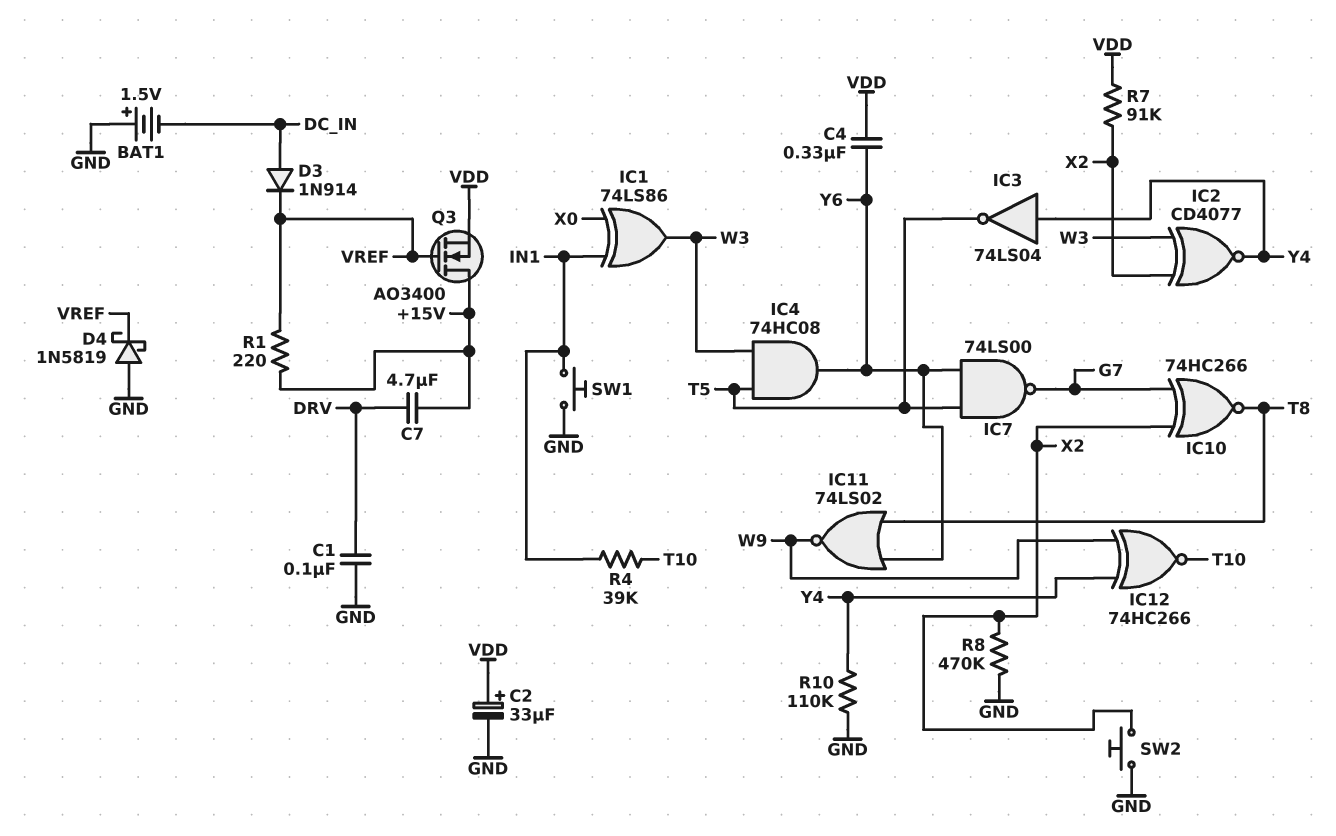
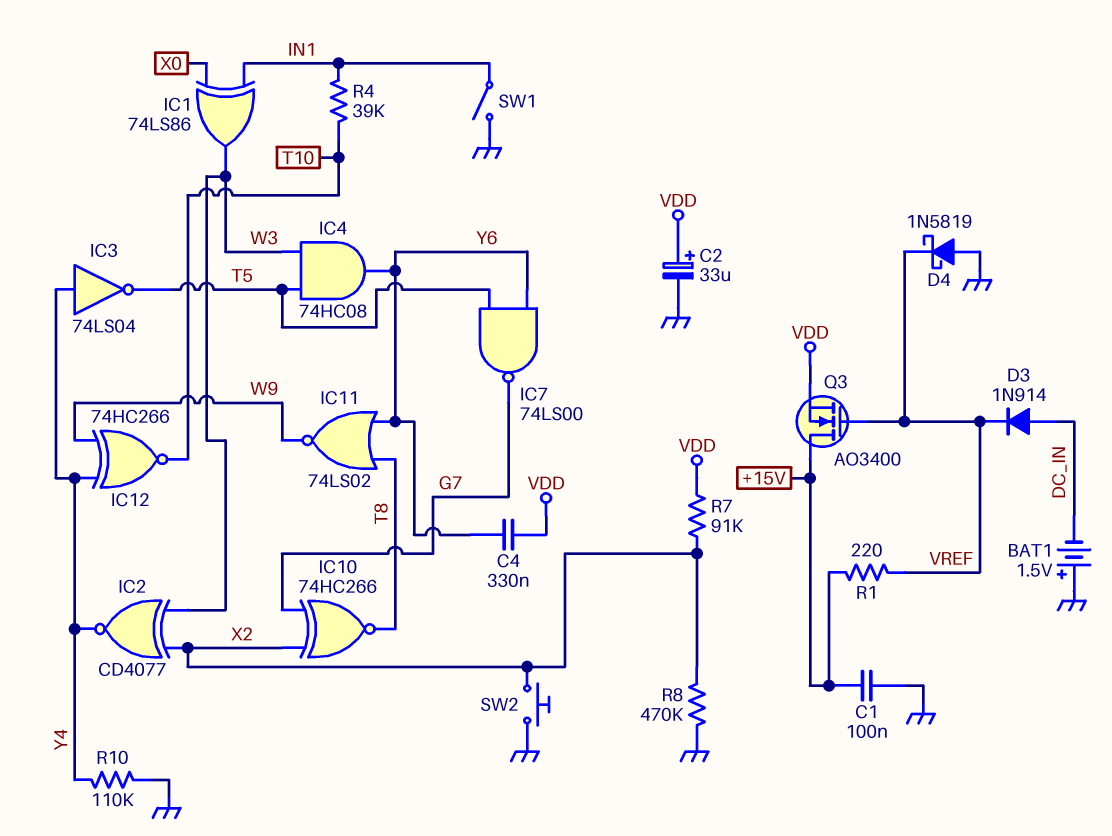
C1: 100nF (DRV, GND) -> 100nF (+15V, GND)
C7: 4.7uF (+15V, DRV) -> none
SW1: button (GND, IN1) -> switch (GND, IN1)

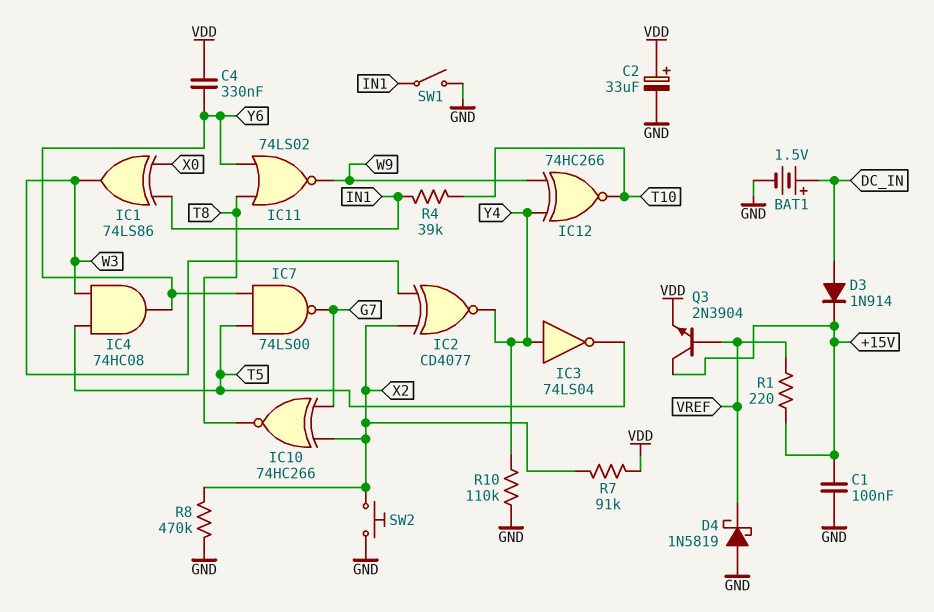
BAT1: 1.5V (plus GND, minus DC_IN) -> 1.5V (plus DC_IN, minus GND)
D3: diode 1N914 (A DC_IN, K VREF) -> diode 1N914 (A DC_IN, K +15V)
Q3: NMOS AO3400 (G VREF, D +15V, S VDD) -> NPN 2N3904 (B VREF, C +15V, E VDD)

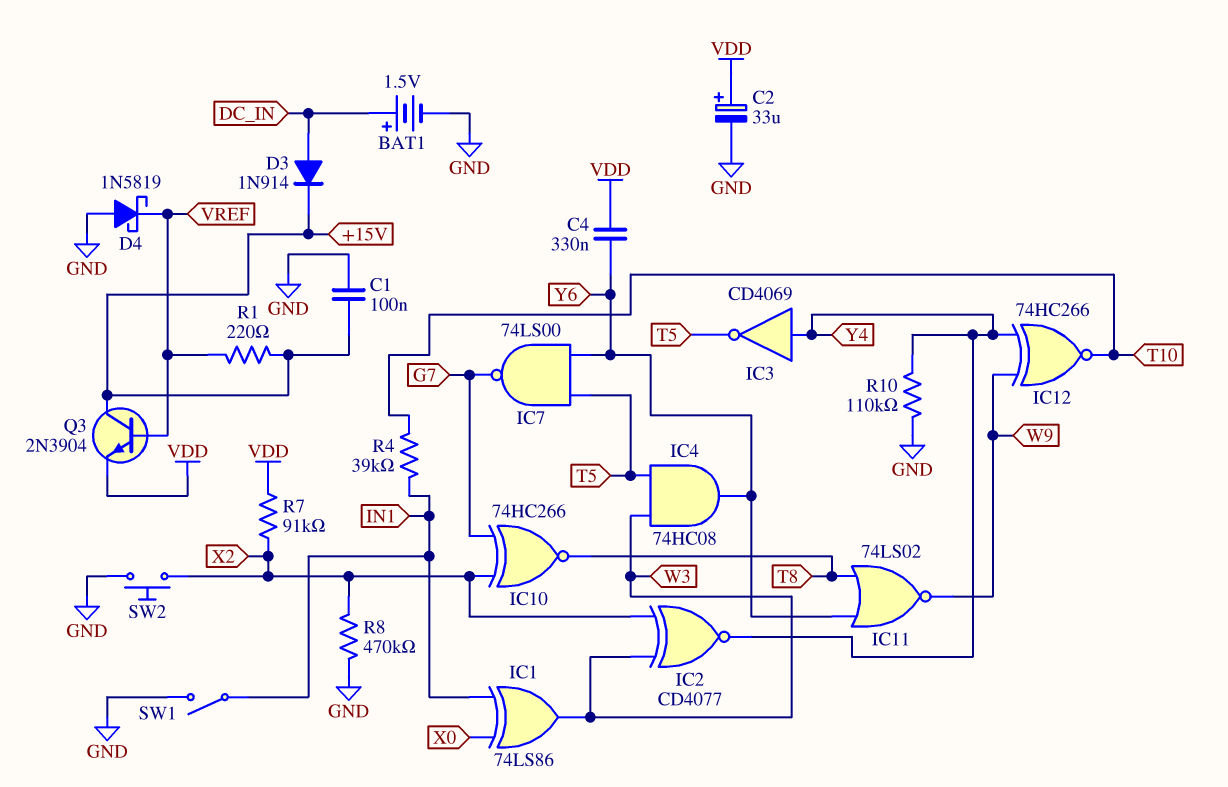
IC3: NOT 74LS04 (in Y4, out T5) -> NOT CD4069 (in Y4, out T5)

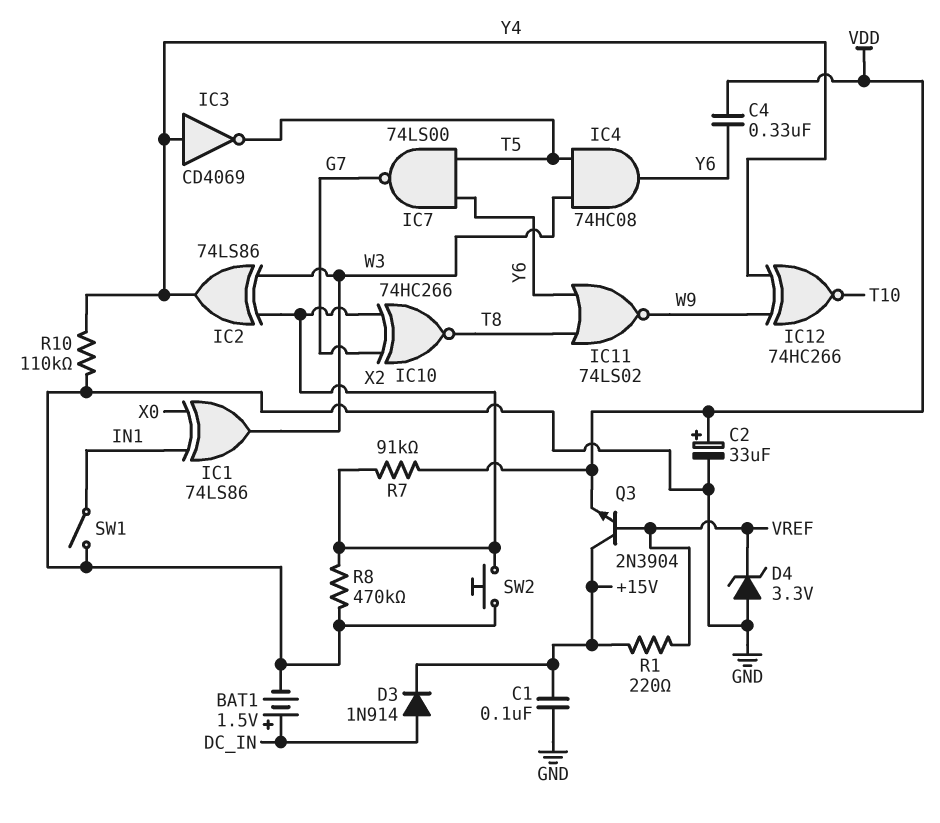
D4: schottky 1N5819 (A GND, K VREF) -> zener 3.3V (A GND, K VREF)
IC2: XNOR CD4077 (in W3, in X2, out Y4) -> XOR 74LS86 (in W3, in X2, out Y4)
R4: 39k (IN1, T10) -> none

